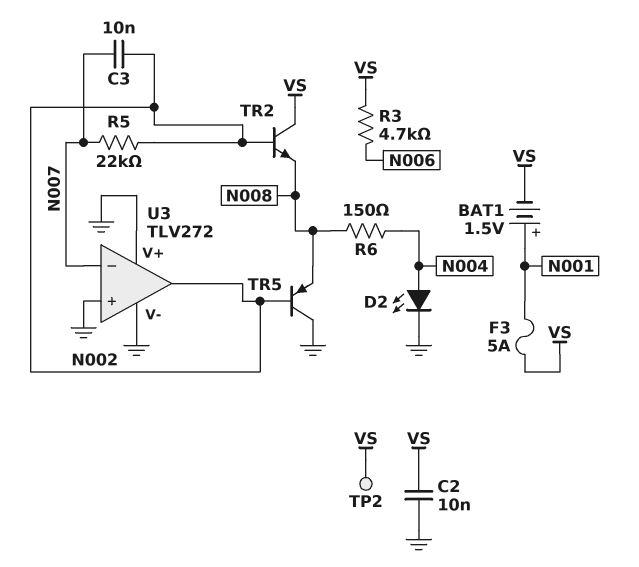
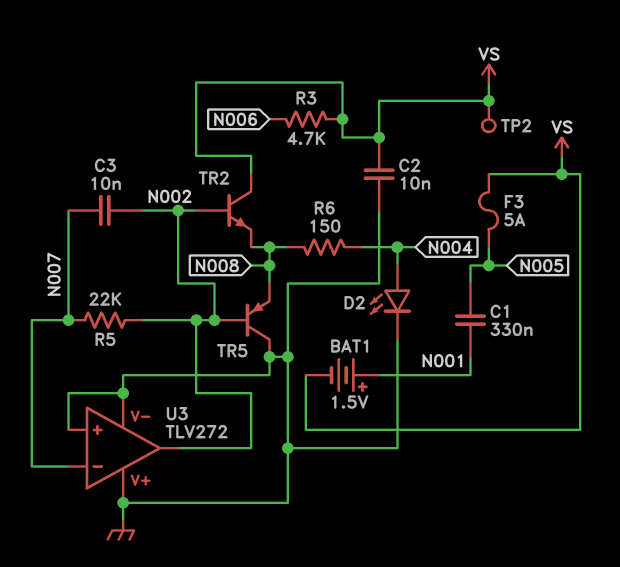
C1: none -> 330nF (N001, N005)
F3: 5A (N001, VS) -> 5A (N005, VS)

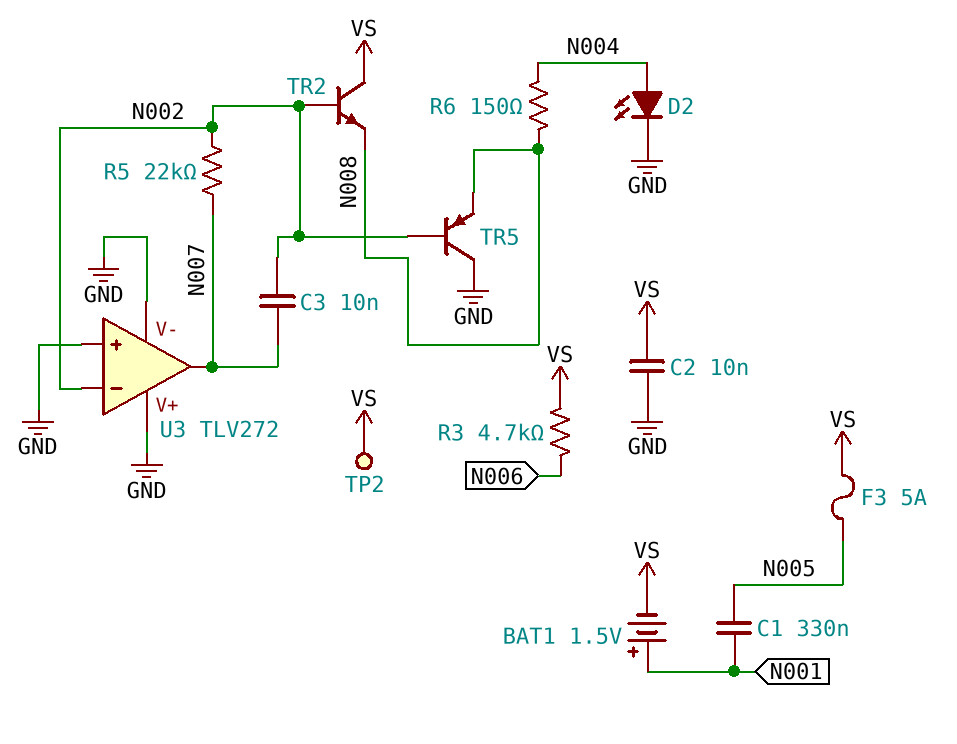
U3 pin in-: N007 -> N002
U3 pin out: N002 -> N007

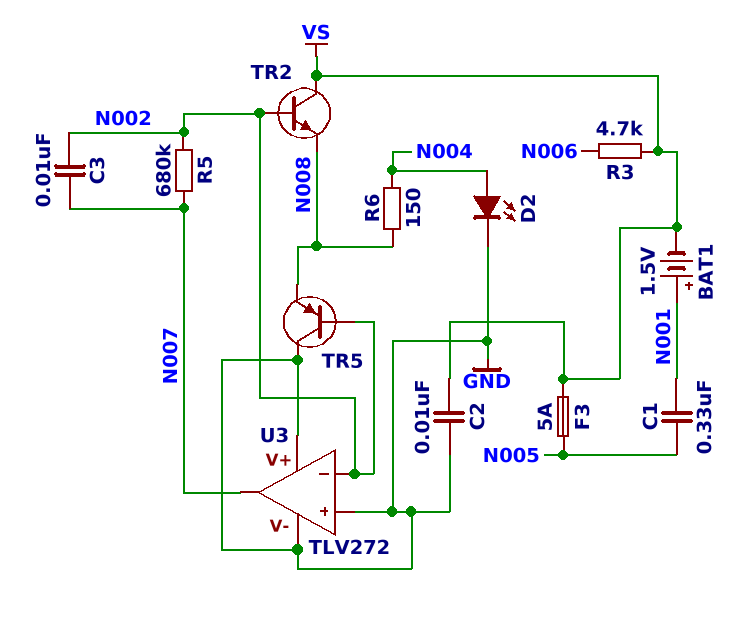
R5: 22k (N002, N007) -> 680k (N002, N007)
TP2: test point (VS) -> none

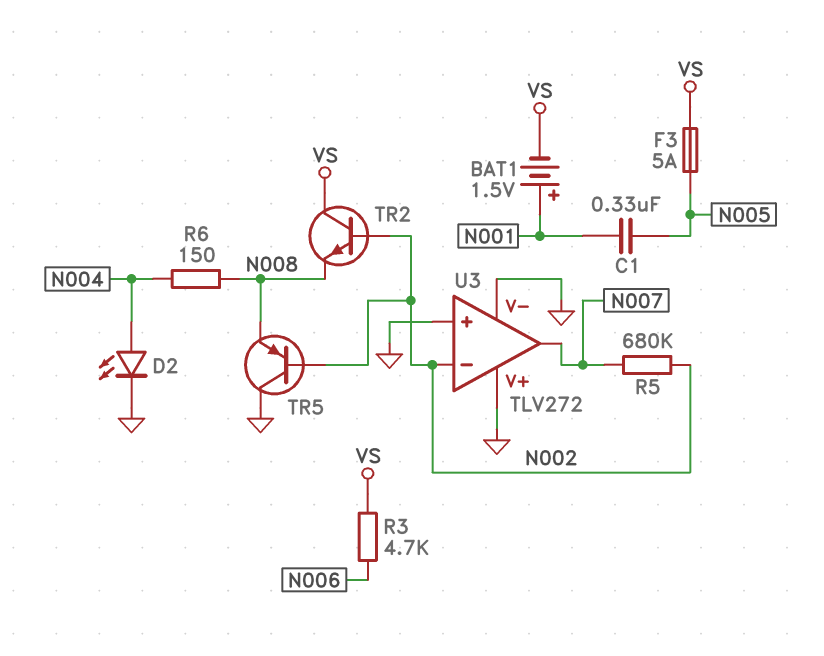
C2: 10nF (GND, VS) -> none
C3: 10nF (N002, N007) -> none

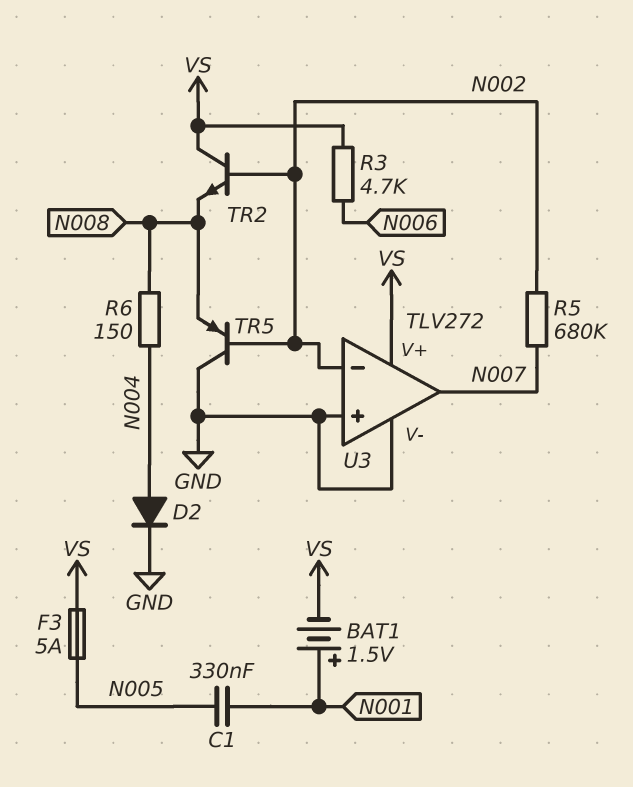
D2: LED (A N004, K GND) -> diode (A N004, K GND)
U3 pin V+: GND -> VS

